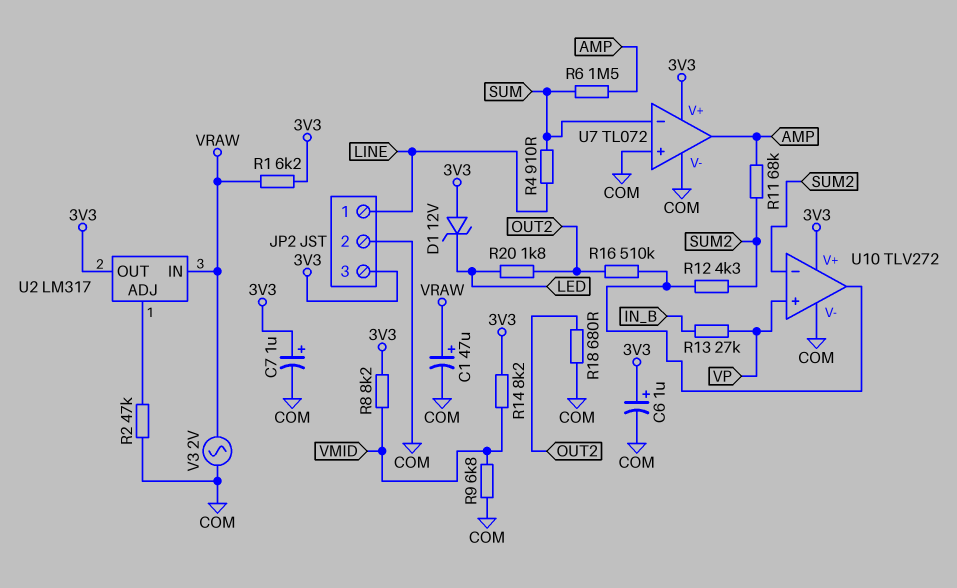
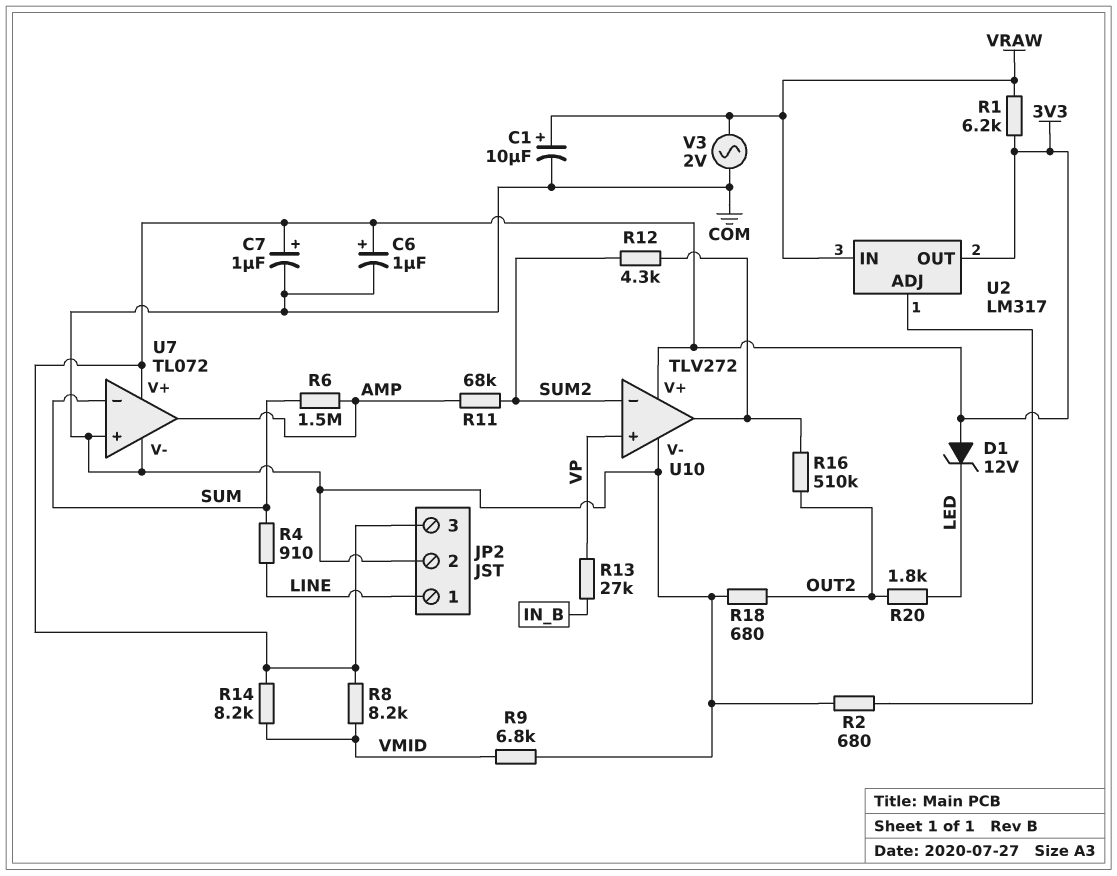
C1: 47uF (plus VRAW, minus COM) -> 10uF (plus VRAW, minus COM)
R2: 47k (COM, U2/ADJ) -> 680 (COM, U2/ADJ)

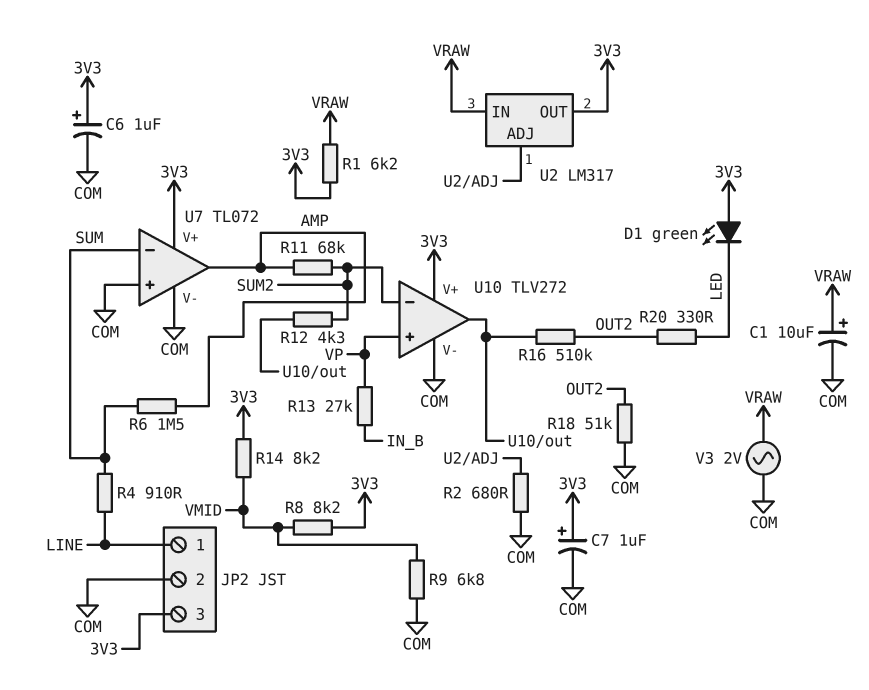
D1: zener 12V (A 3V3, K LED) -> LED green (A 3V3, K LED)
R18: 680 (COM, OUT2) -> 51k (COM, OUT2)
R20: 1.8k (LED, OUT2) -> 330 (LED, OUT2)

